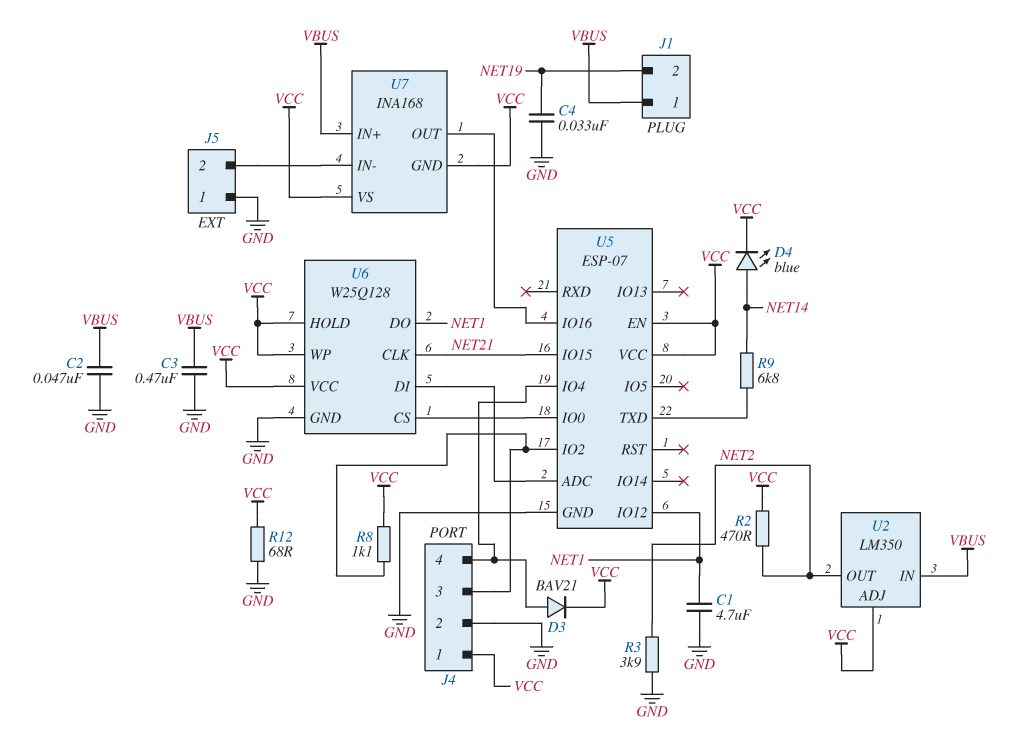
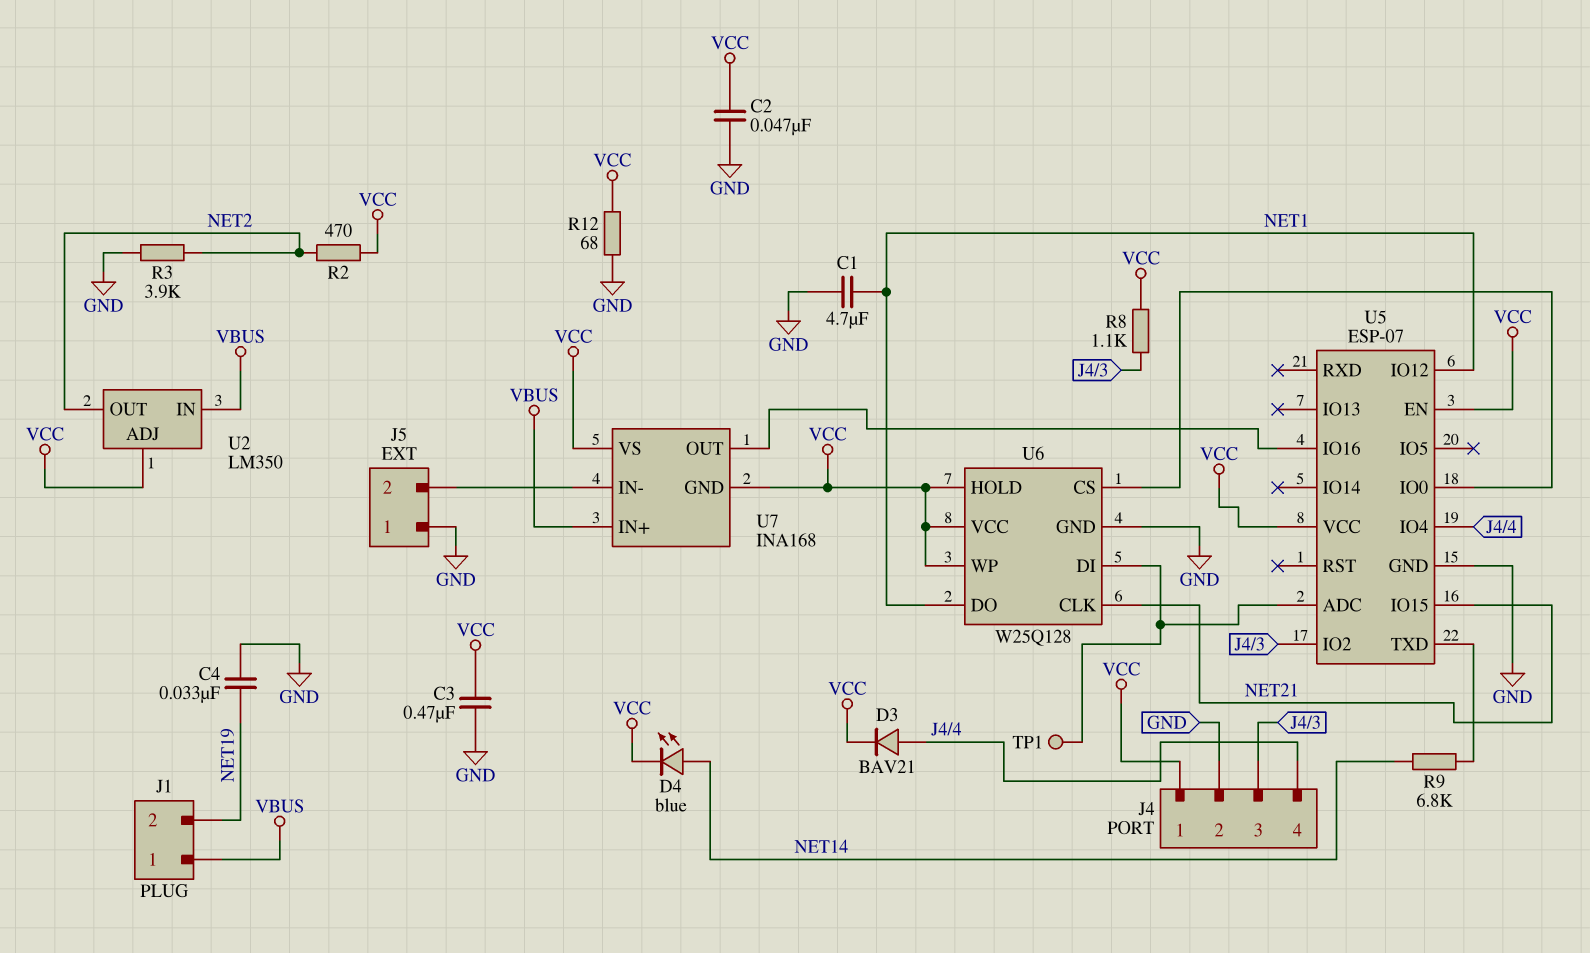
C2: 47nF (GND, VBUS) -> 47nF (GND, VCC)
C3: 470nF (GND, VBUS) -> 470nF (GND, VCC)
TP1: none -> test point (U5/ADC)

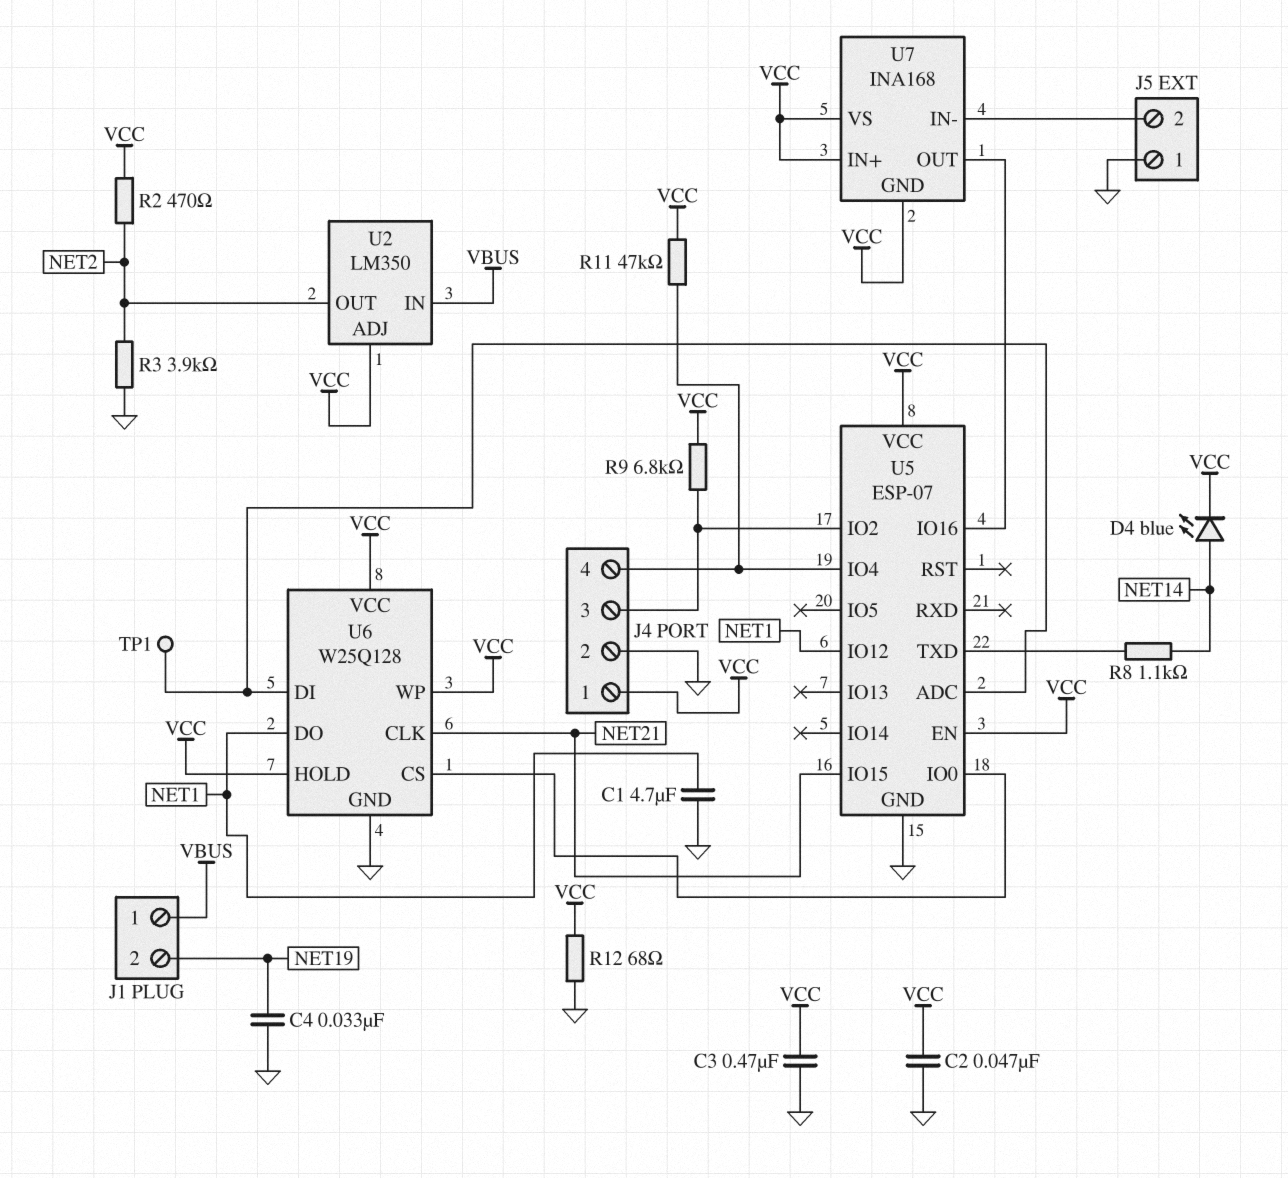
D3: diode BAV21 (A J4/4, K VCC) -> none
R8: 1.1k (J4/3, VCC) -> 1.1k (NET14, U5/TXD)
R9: 6.8k (NET14, U5/TXD) -> 6.8k (J4/3, VCC)
R11: none -> 47k (J4/4, VCC)
U7 pin IN+: VBUS -> VCC

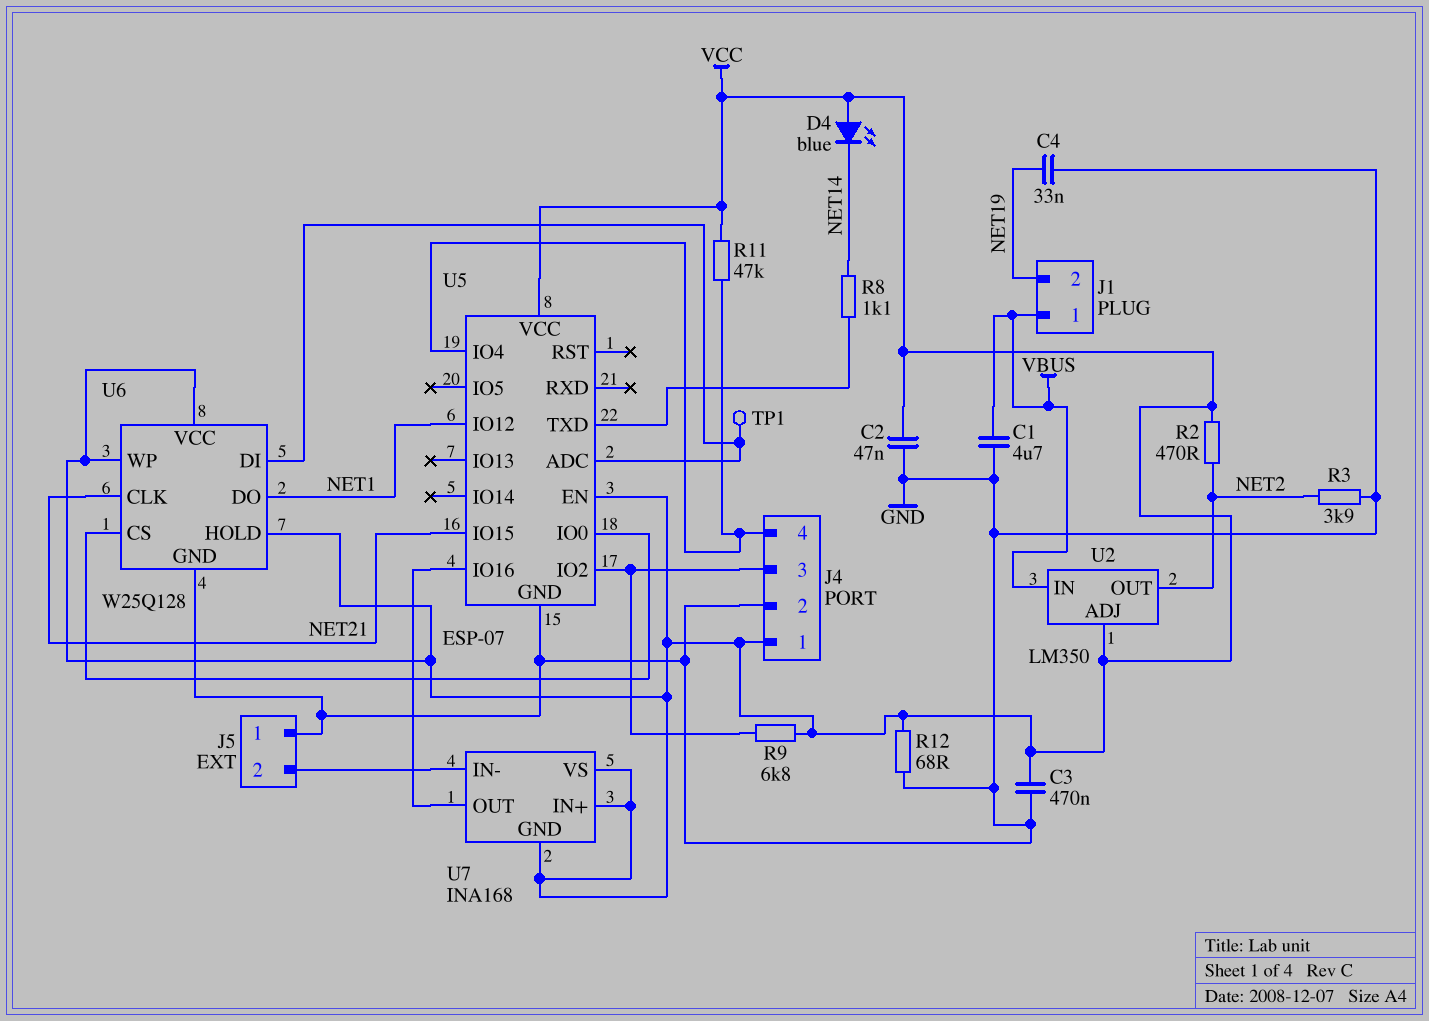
C1: 4.7uF (GND, NET1) -> 4.7uF (GND, VBUS)
D4: LED blue (A NET14, K VCC) -> LED blue (A VCC, K NET14)

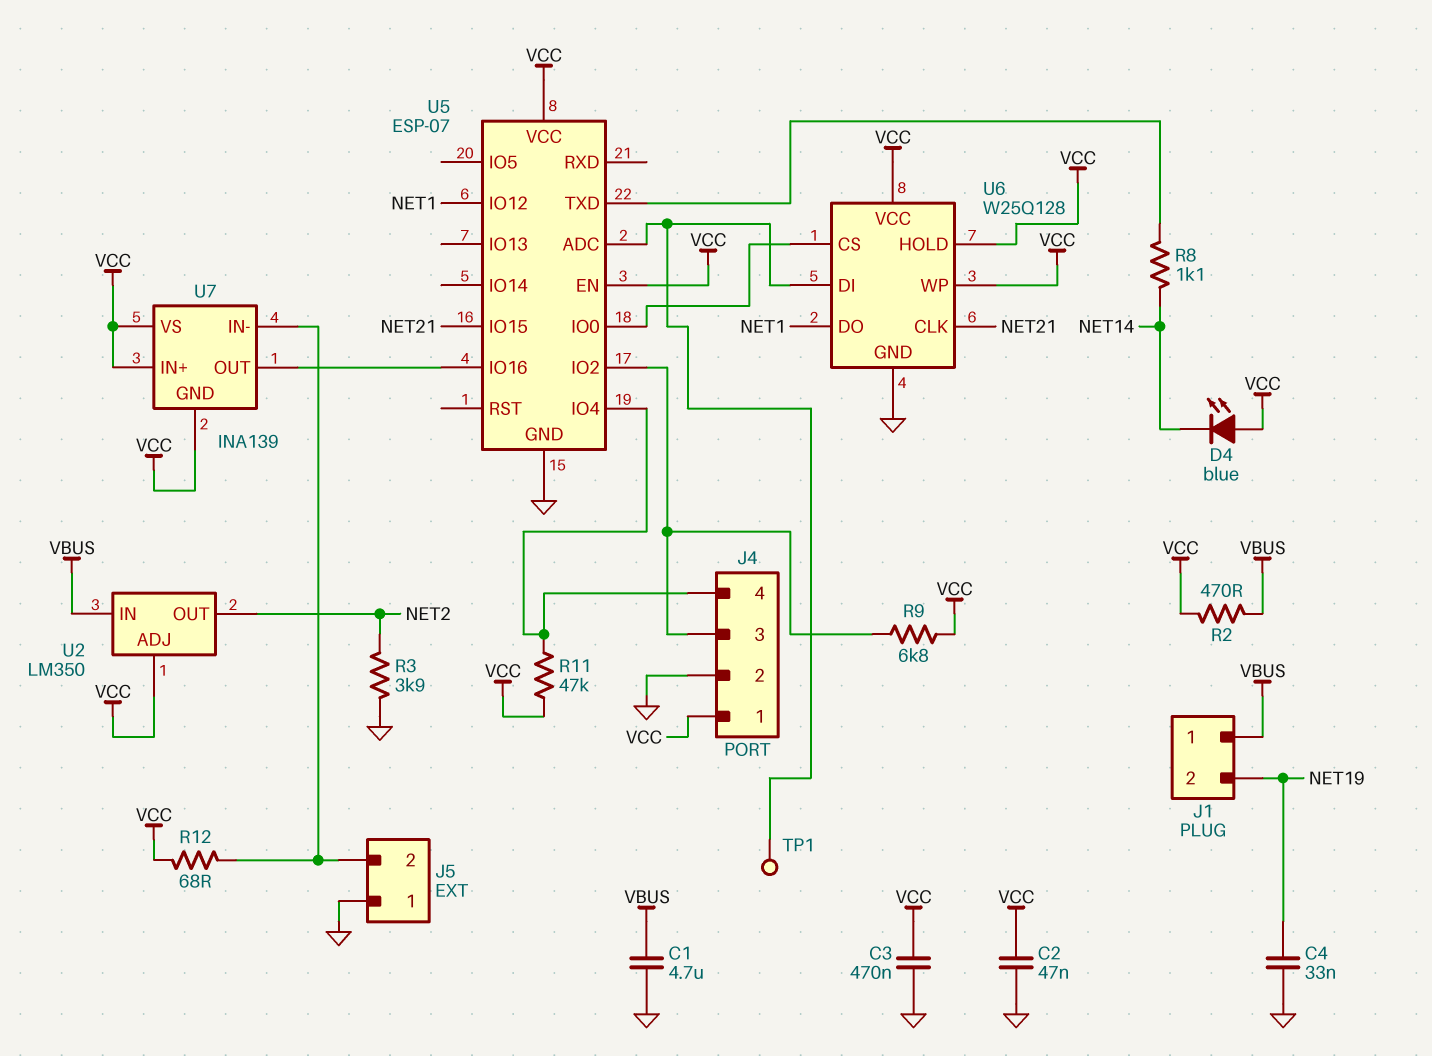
R2: 470 (NET2, VCC) -> 470 (VBUS, VCC)
R12: 68 (GND, VCC) -> 68 (J5/2, VCC)
U7: INA168 -> INA139

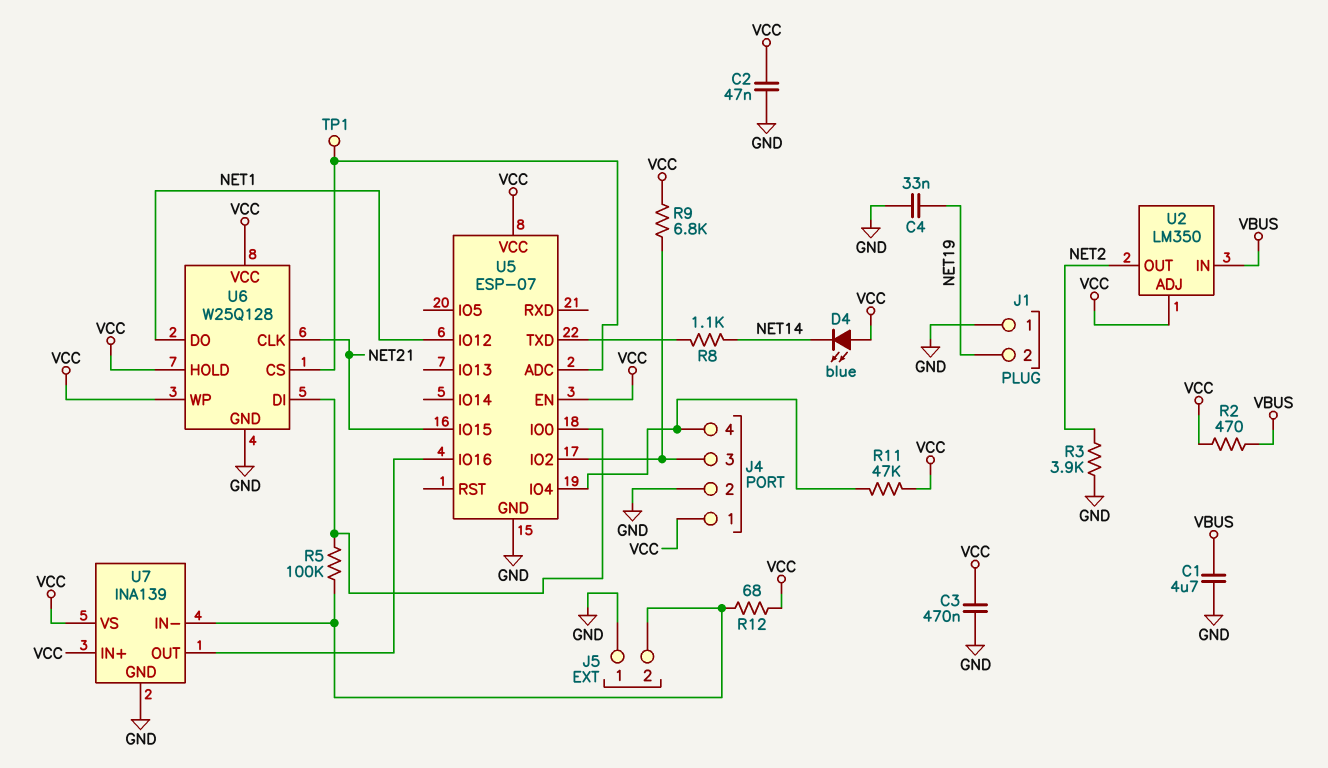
J1 pin 1: VBUS -> GND
R5: none -> 100k (J5/2, U5/IO0)
U6 pin CS: U5/IO0 -> U5/ADC
U6 pin DI: U5/ADC -> U5/IO0
U7 pin GND: VCC -> GND

